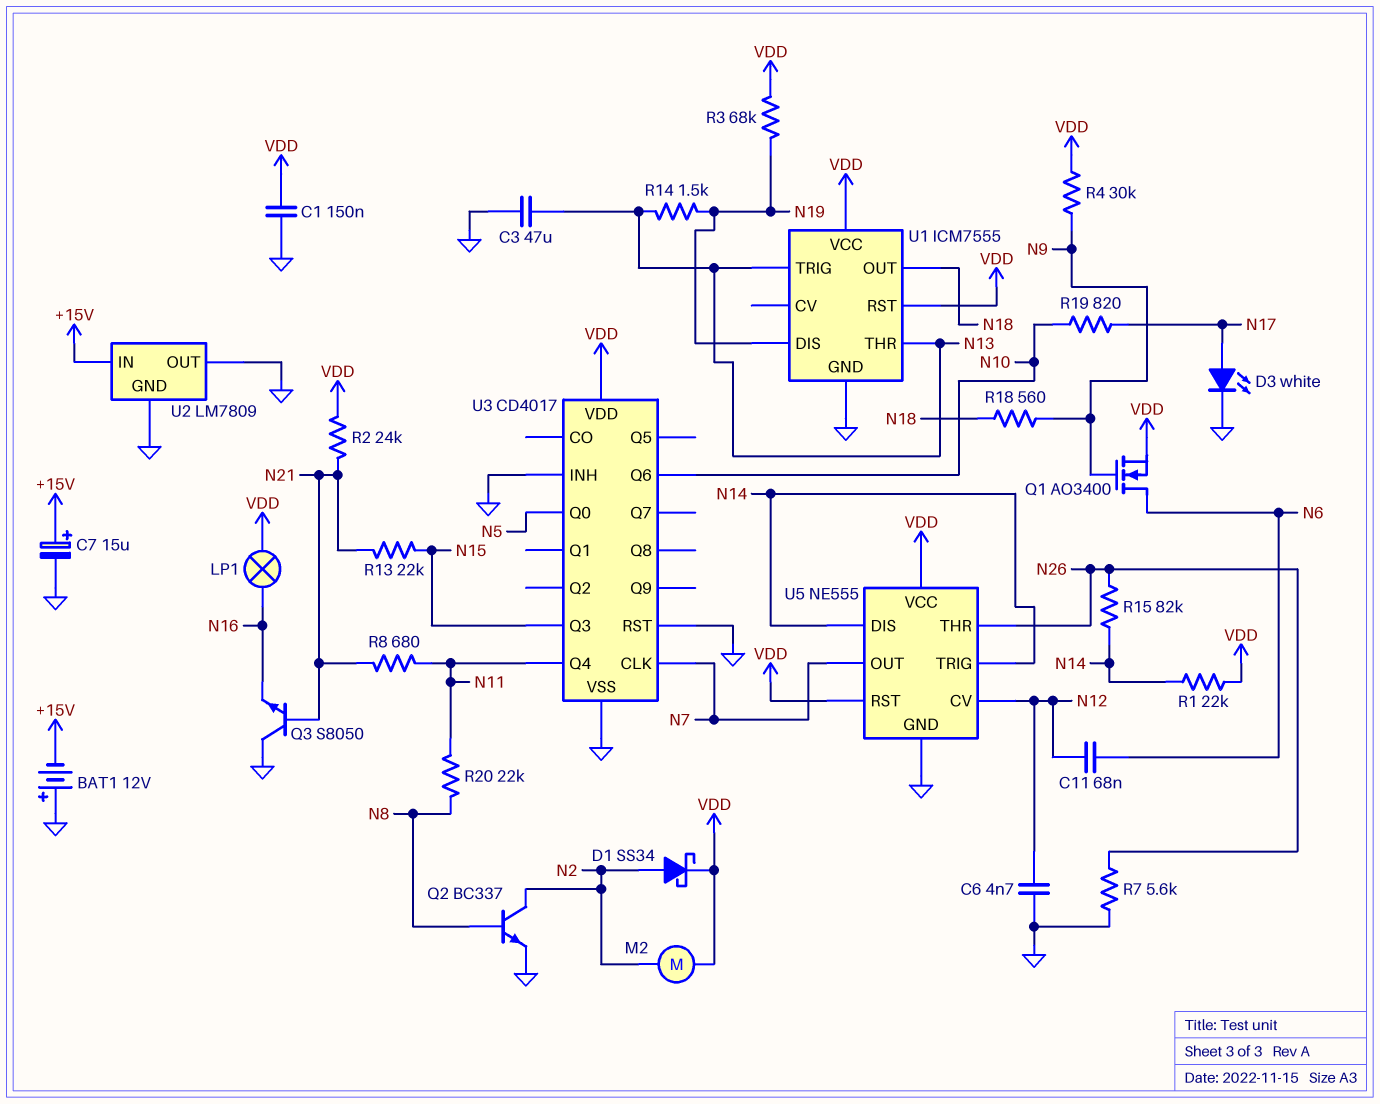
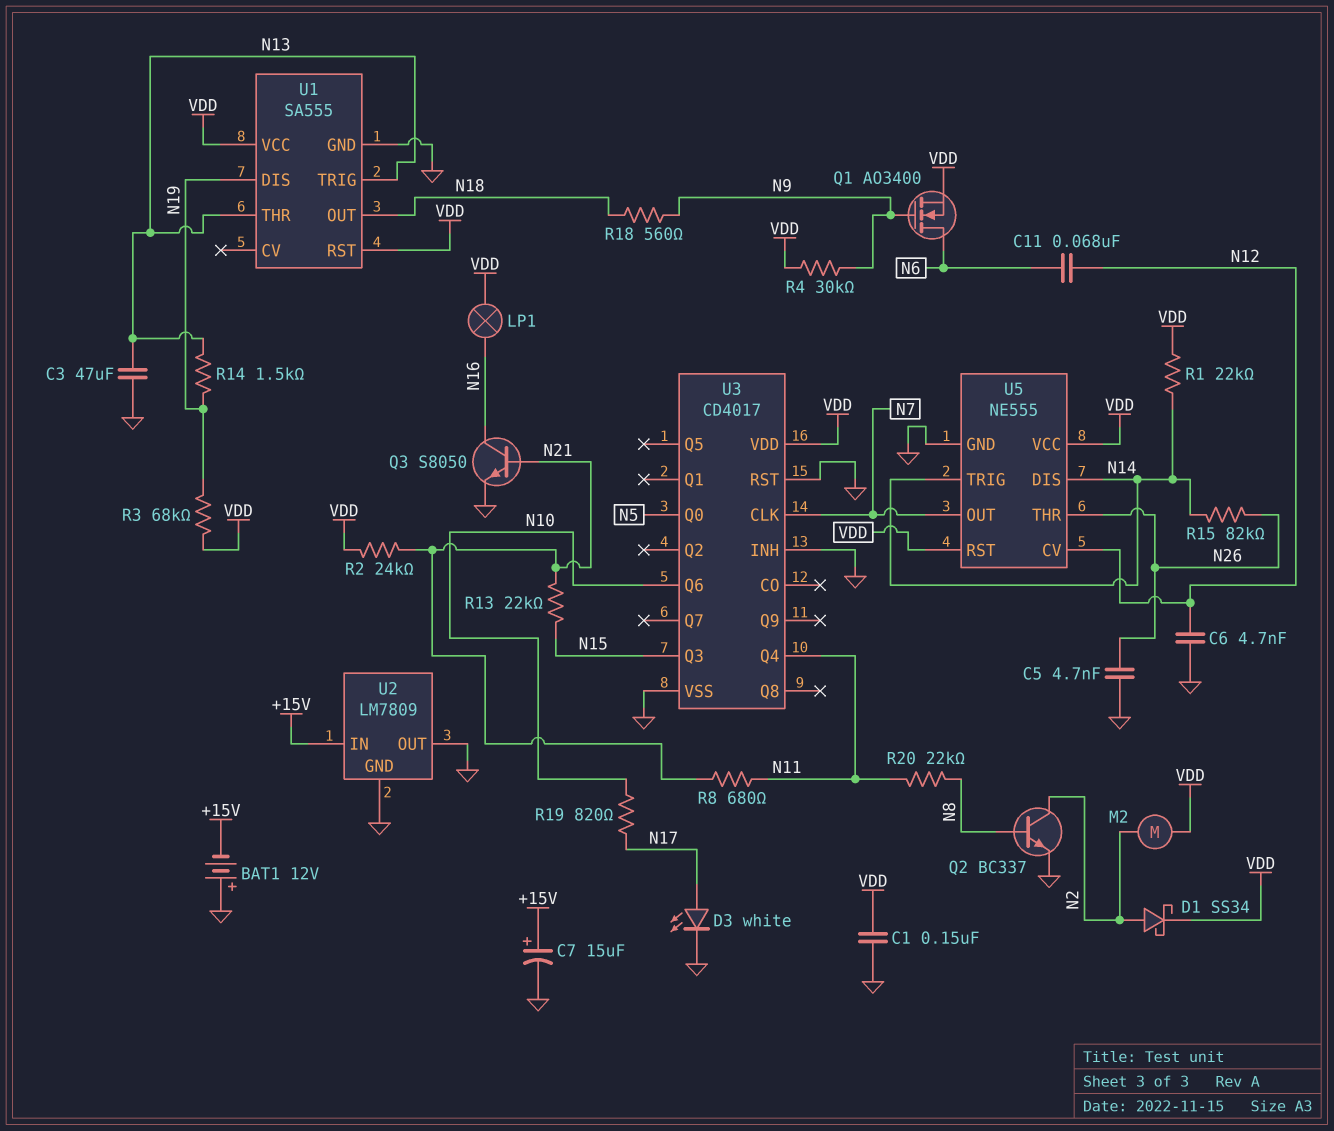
C5: none -> 4.7nF (GND, N26)
Q3: NPN S8050 (B N21, C GND, E N16) -> NPN S8050 (B N21, C N16, E GND)
R7: 5.6k (GND, N26) -> none
U1: ICM7555 -> SA555

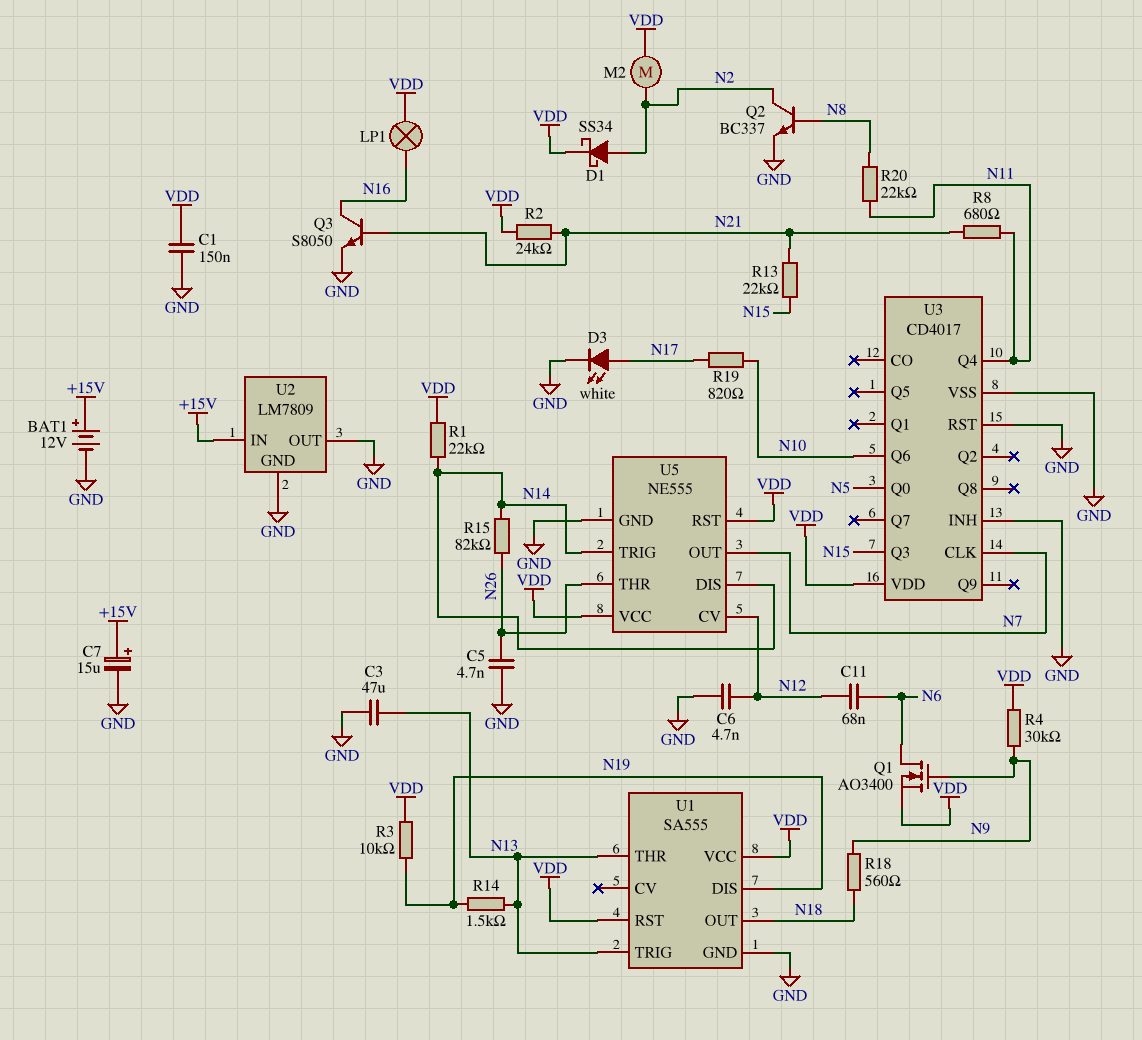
BAT1: 12V (plus GND, minus +15V) -> 12V (plus +15V, minus GND)
R3: 68k (N19, VDD) -> 10k (N19, VDD)

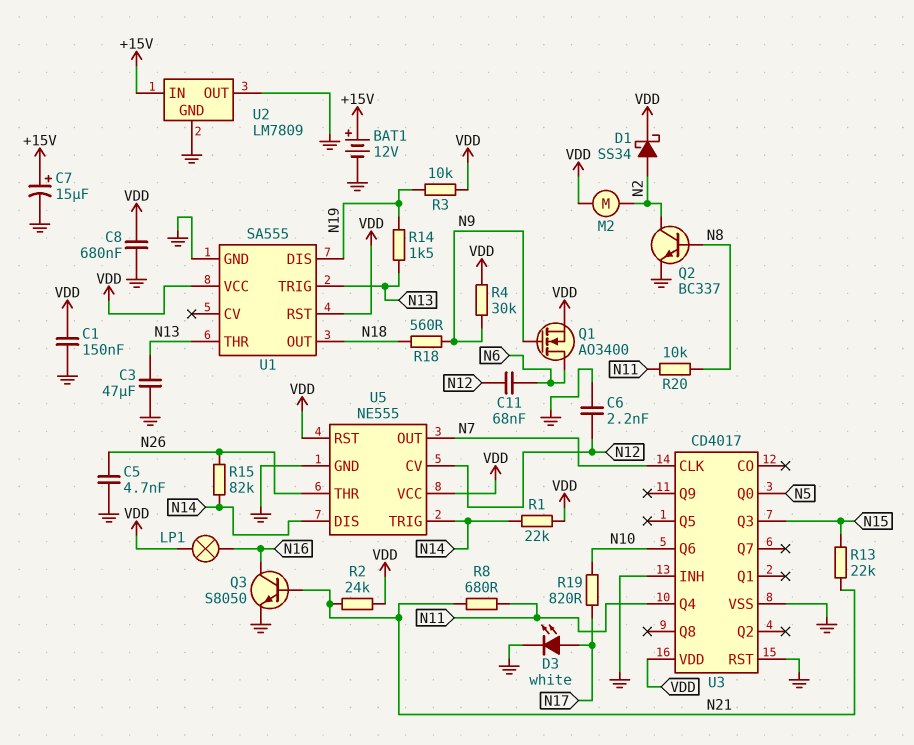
C6: 4.7nF (GND, N12) -> 2.2nF (GND, N12)
C8: none -> 680nF (GND, VDD)
R20: 22k (N8, N11) -> 10k (N8, N11)

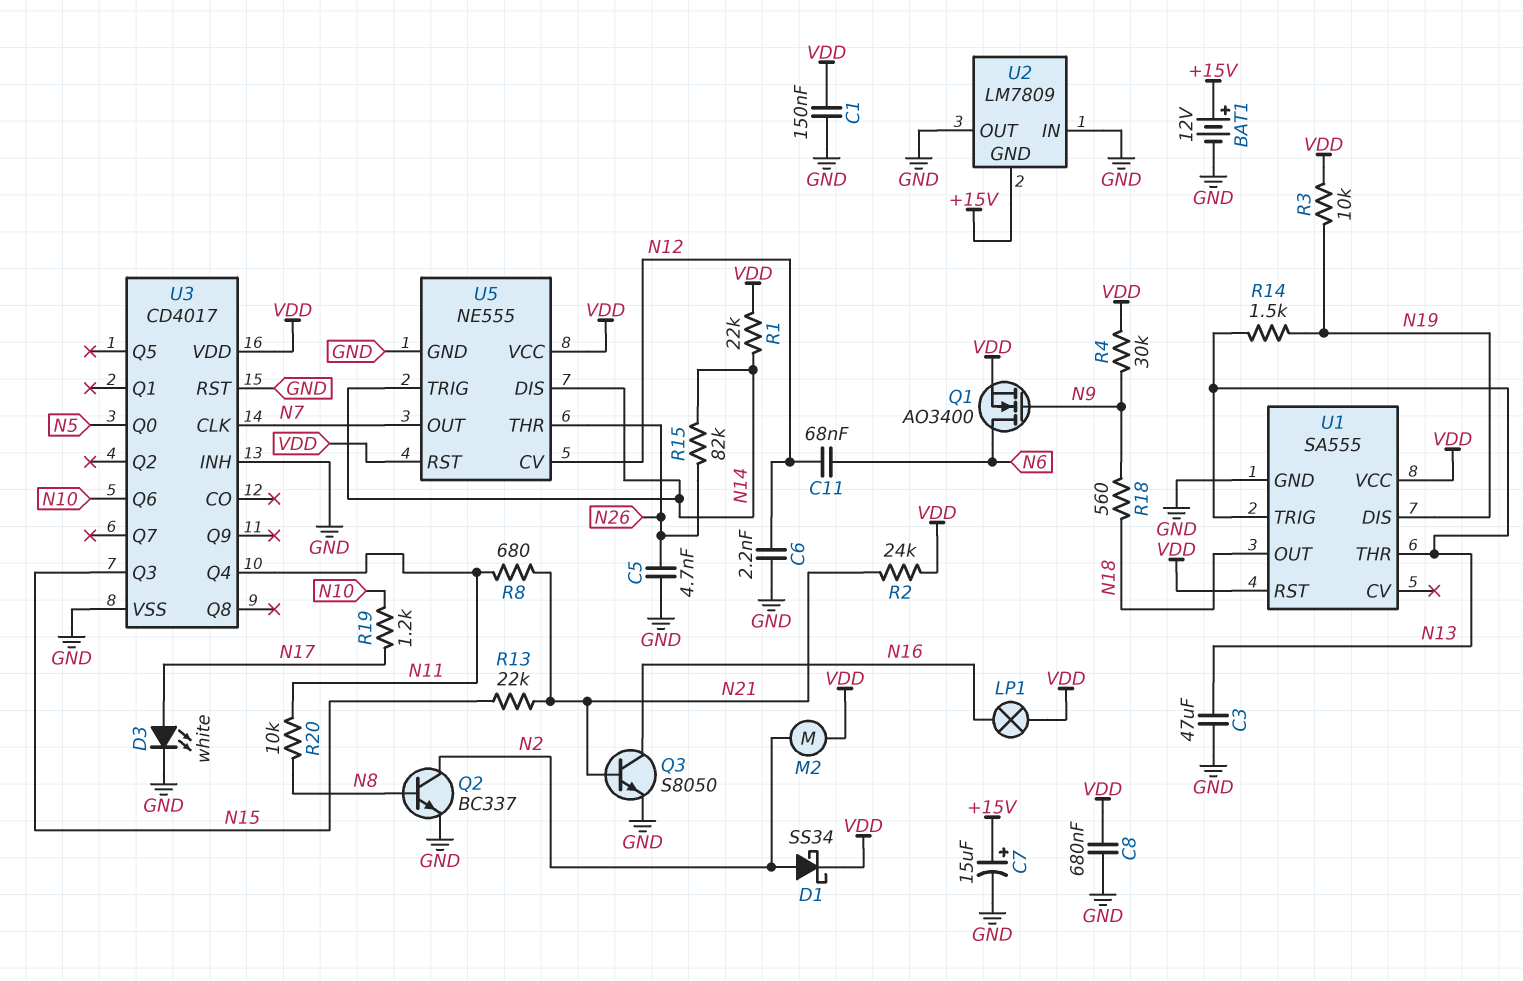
R19: 820 (N10, N17) -> 1.2k (N10, N17)
U2 pin GND: GND -> +15V
U2 pin IN: +15V -> GND

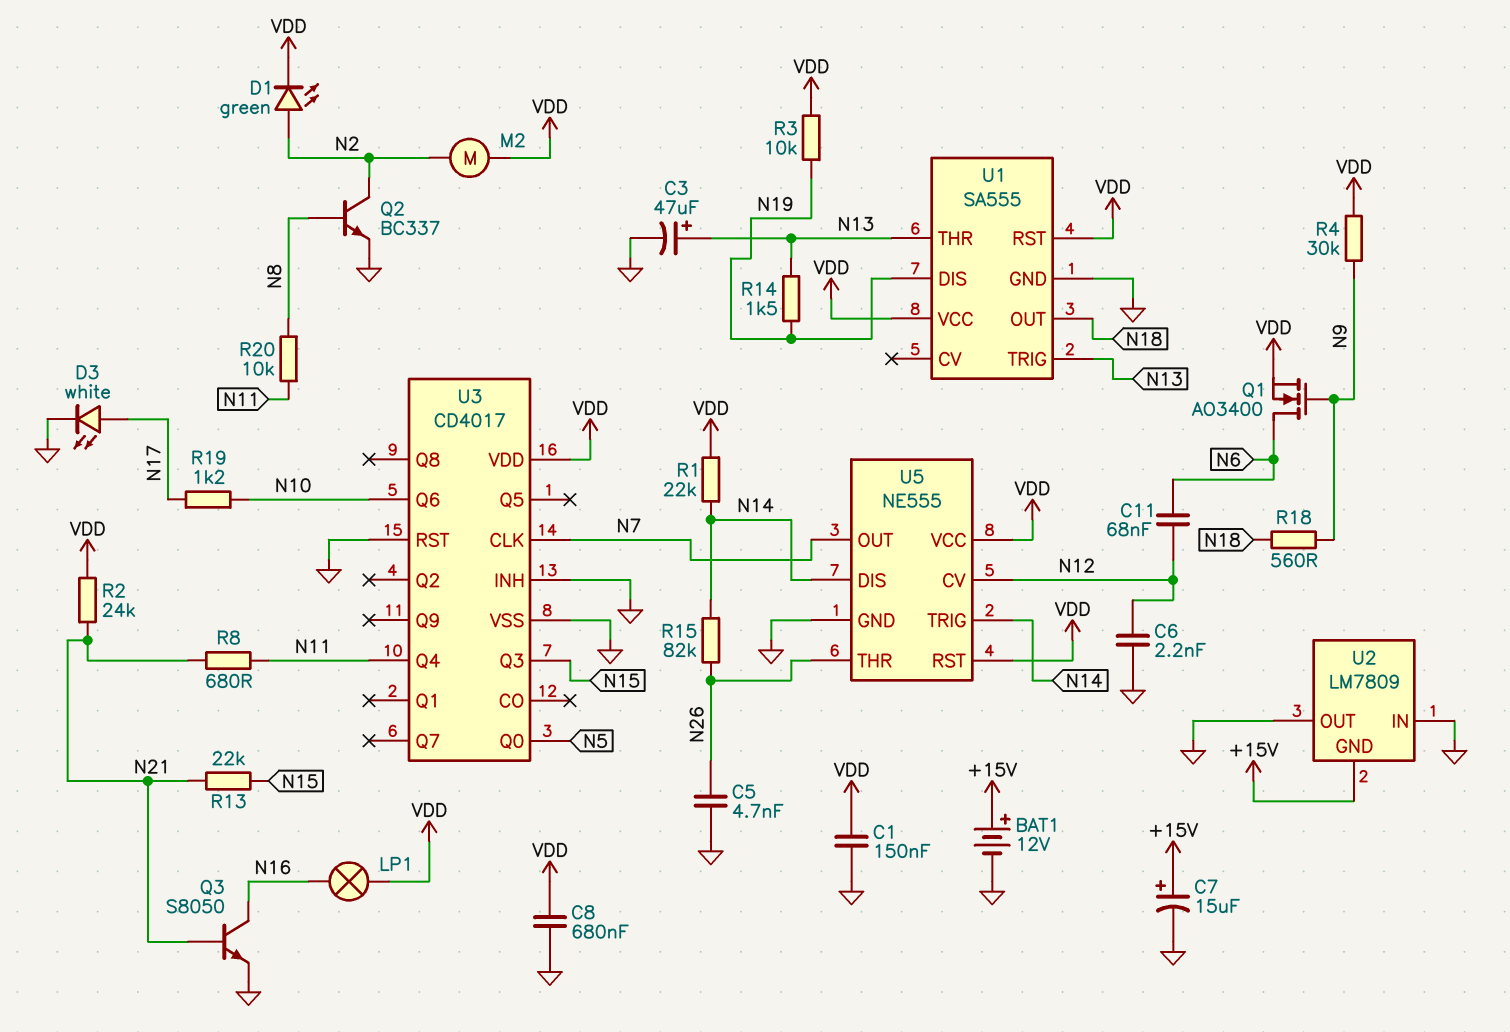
C3: 47uF (GND, N13) -> 47uF (plus N13, minus GND)
D1: schottky SS34 (A N2, K VDD) -> LED green (A N2, K VDD)

